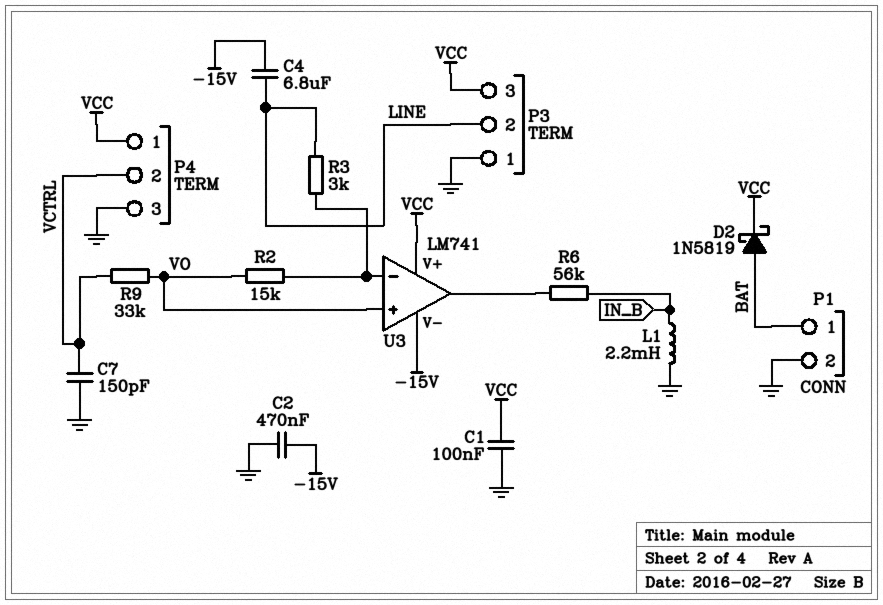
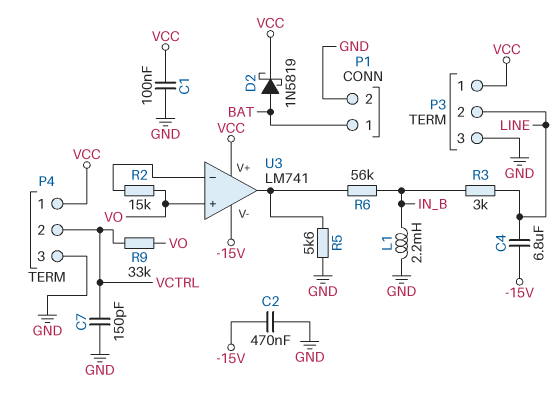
P3 pin 1: GND -> VCC
P3 pin 3: VCC -> GND
R3: 3k (LINE, U3/in-) -> 3k (IN_B, LINE)
R5: none -> 5.6k (GND, U3/out)

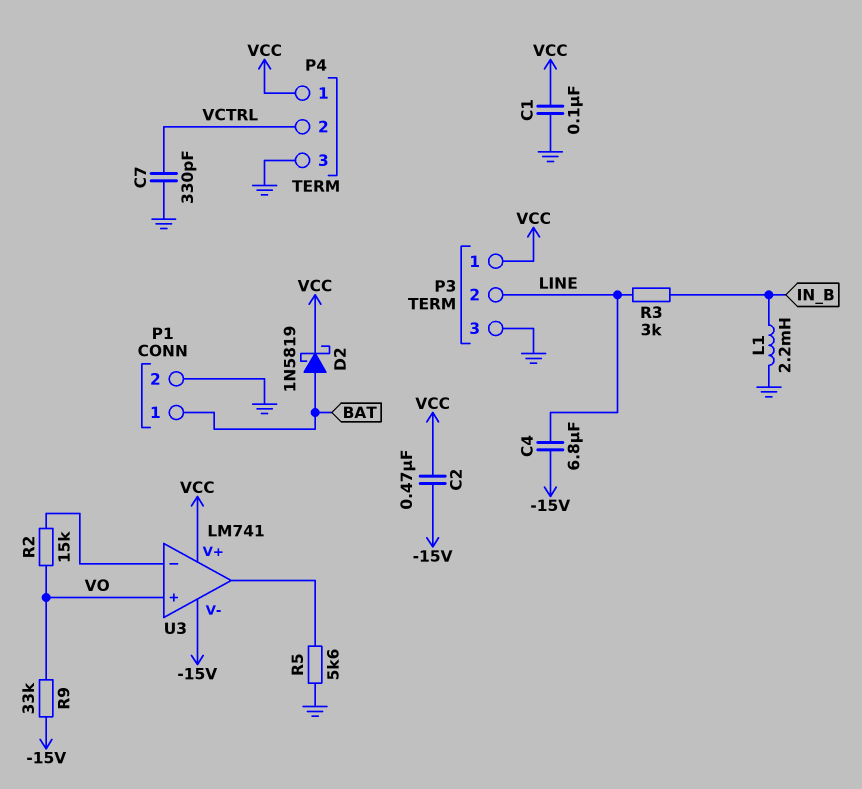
C2: 470nF (-15V, GND) -> 470nF (-15V, VCC)
C7: 150pF (GND, VCTRL) -> 330pF (GND, VCTRL)
R6: 56k (IN_B, U3/out) -> none
R9: 33k (VCTRL, VO) -> 33k (-15V, VO)

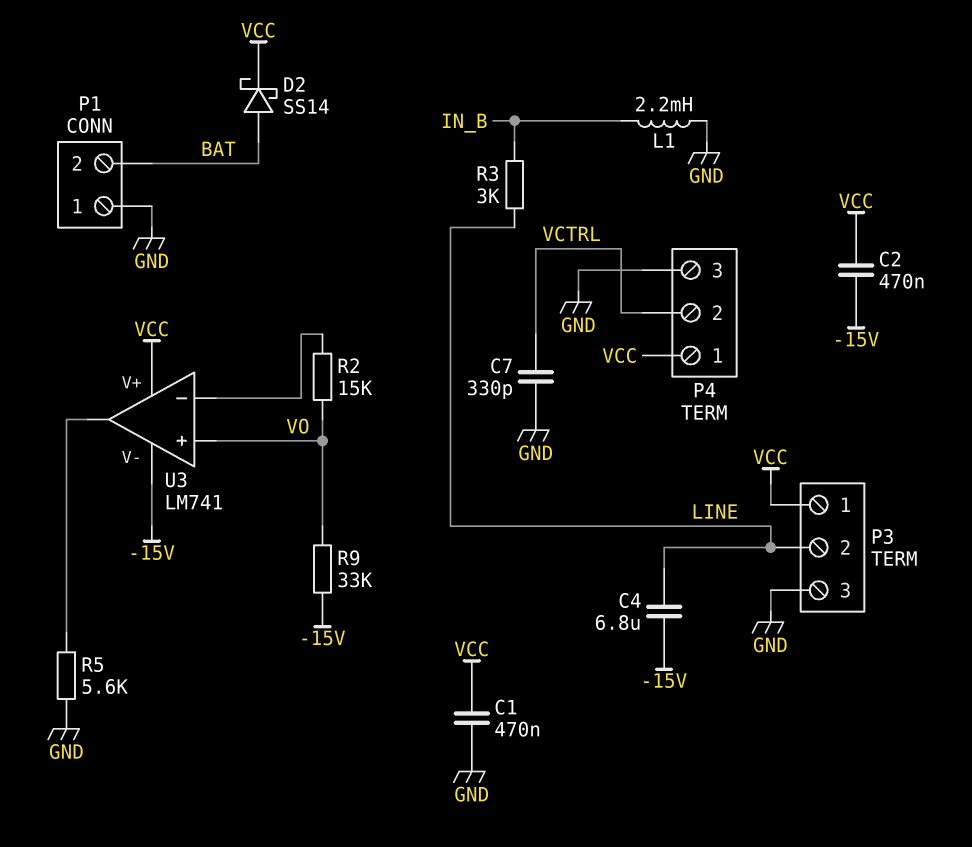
C1: 100nF (GND, VCC) -> 470nF (GND, VCC)
D2: schottky 1N5819 (A BAT, K VCC) -> schottky SS14 (A BAT, K VCC)
P1 pin 1: BAT -> GND
P1 pin 2: GND -> BAT

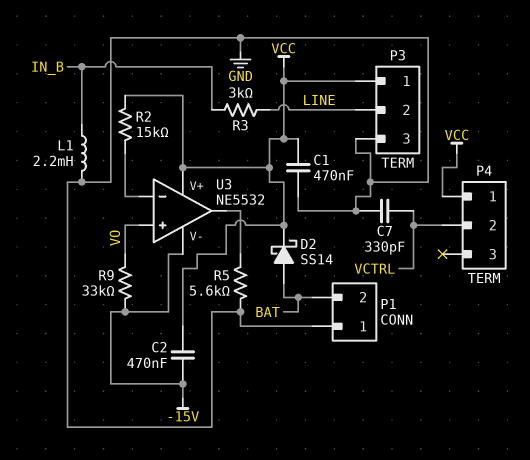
C4: 6.8uF (-15V, LINE) -> none
P4 pin 3: GND -> none
R2: 15k (U3/in-, VO) -> 15k (U3/in-, VCC)
U3: LM741 -> NE5532

